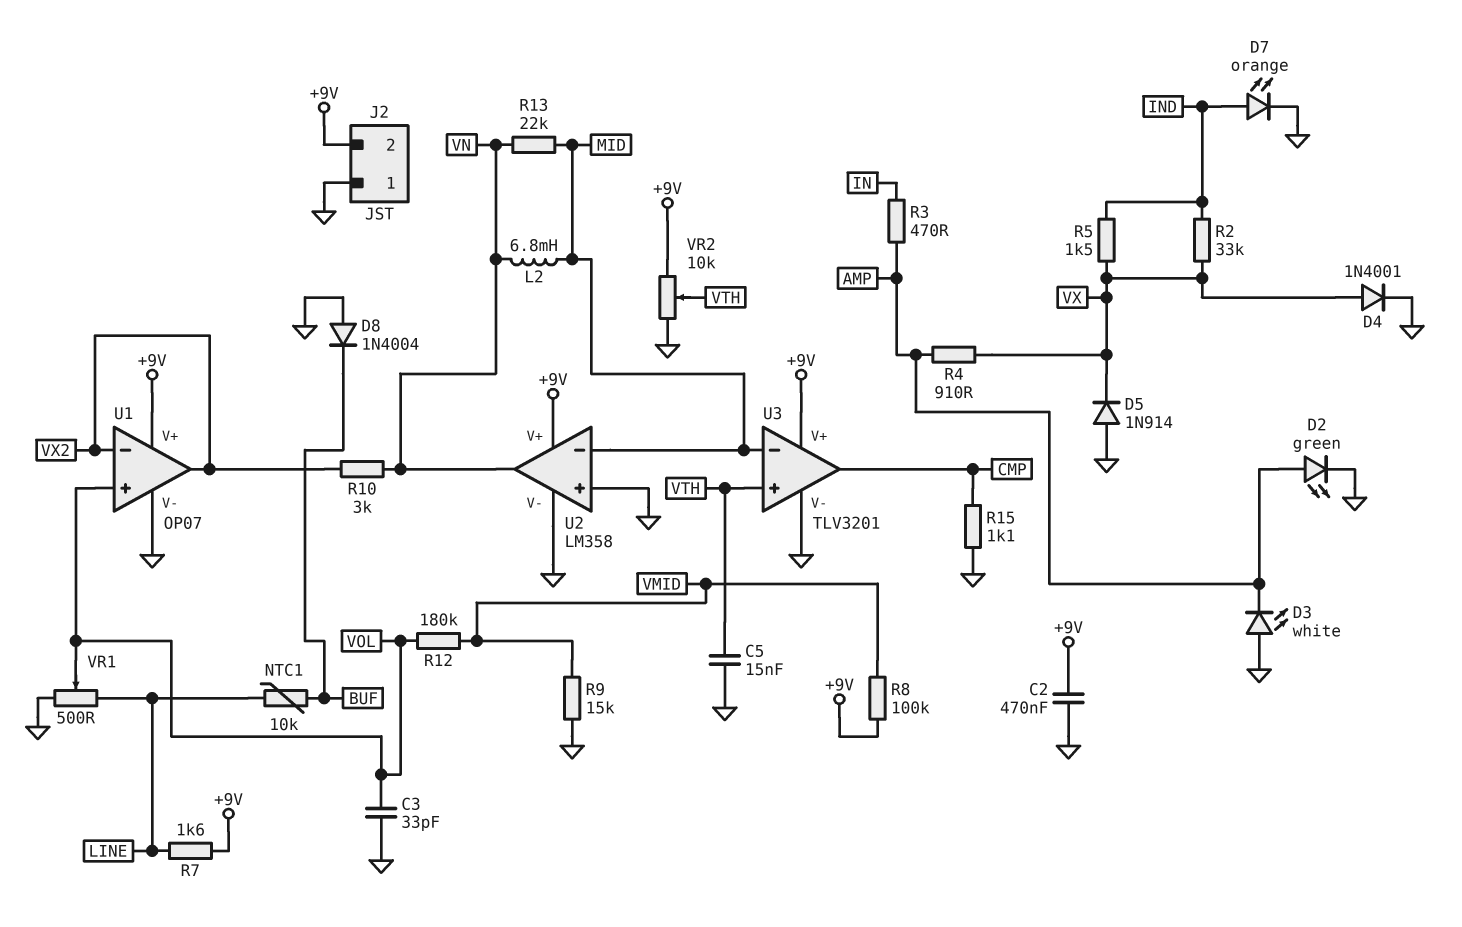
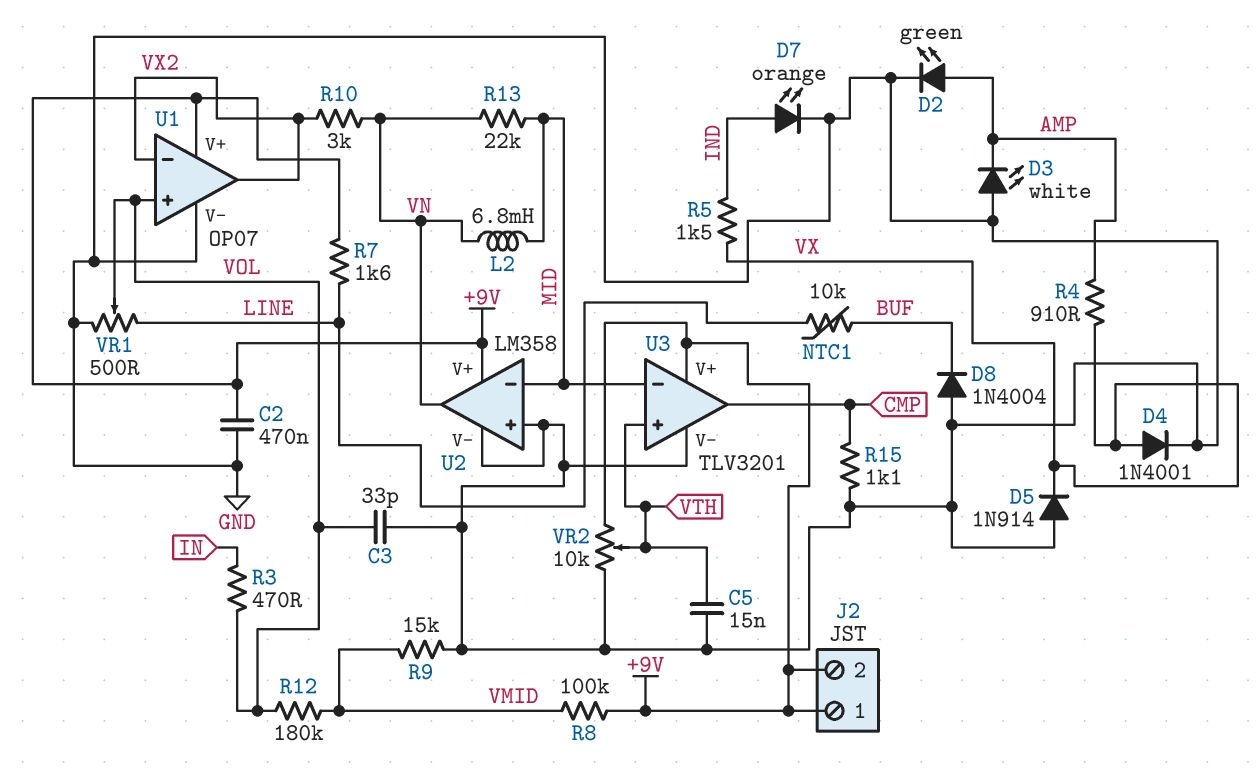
J2 pin 1: GND -> +9V
R2: 33k (IND, VX) -> none
R3: 470 (AMP, IN) -> 470 (IN, VOL)

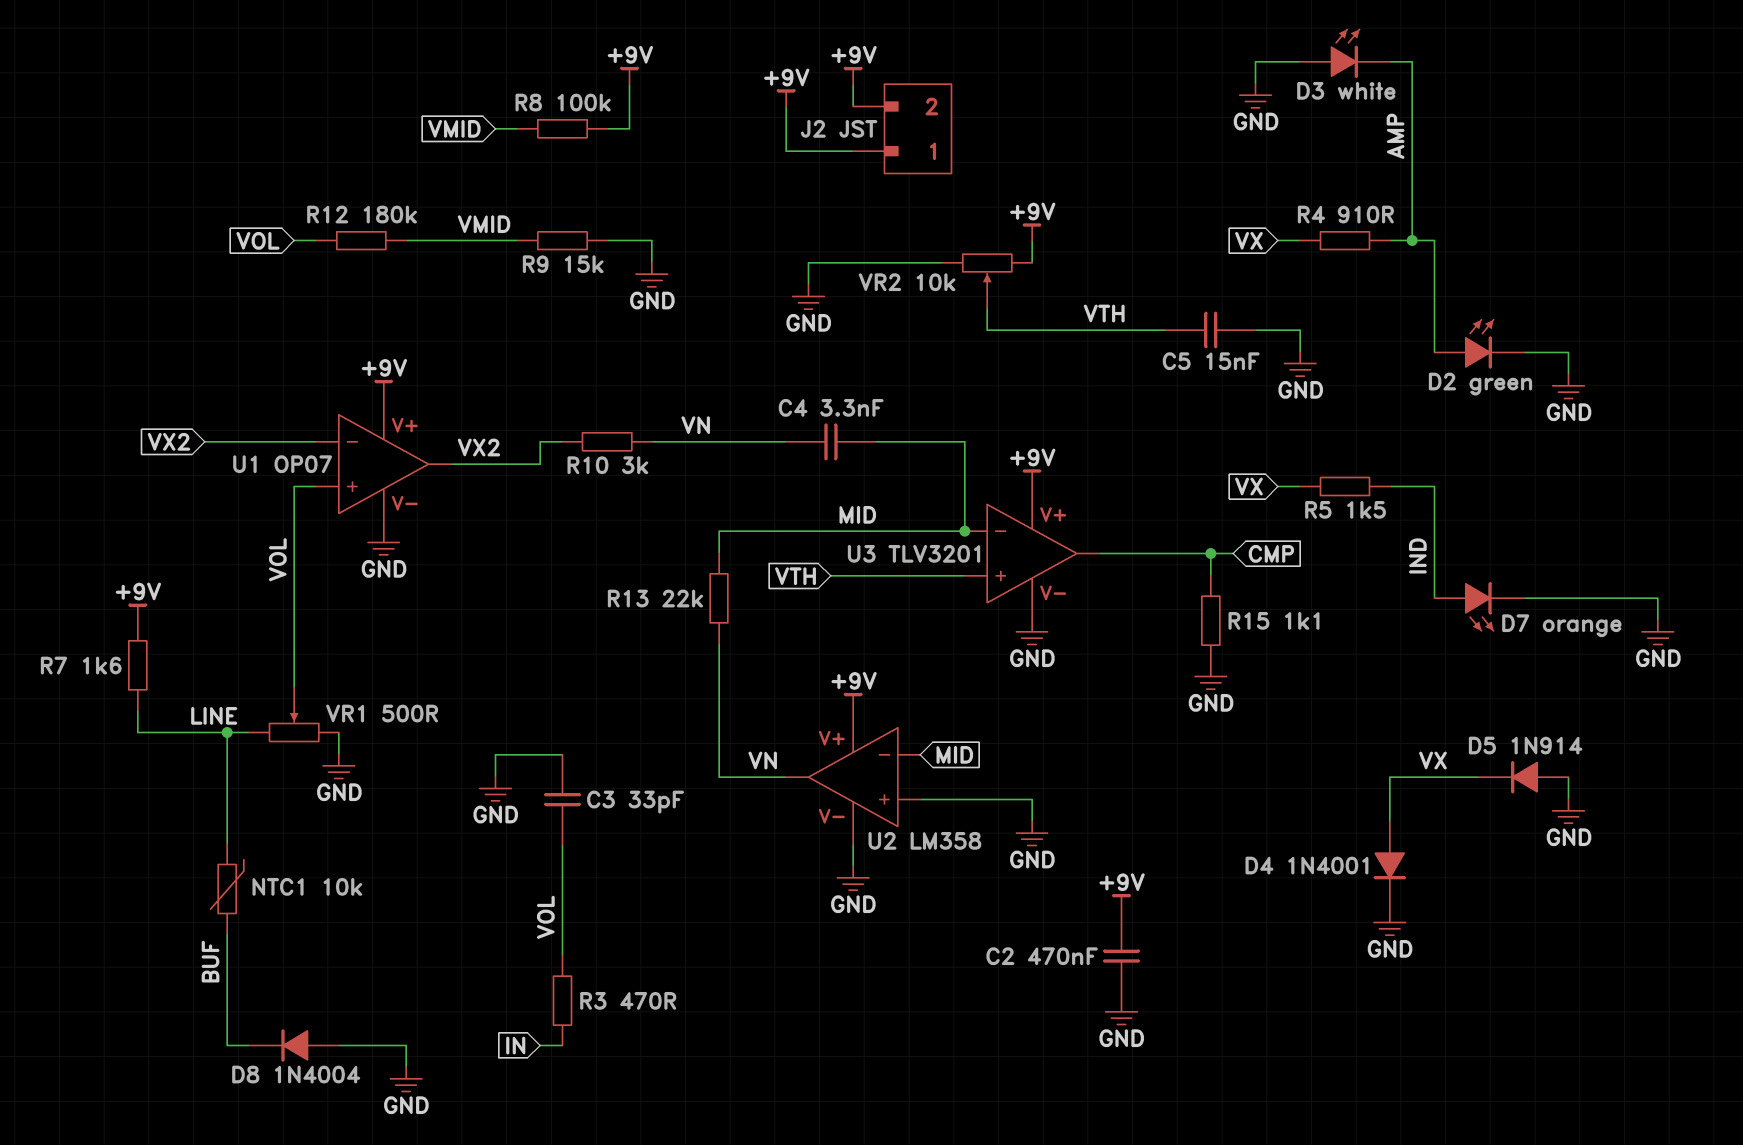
C4: none -> 3.3nF (MID, VN)
L2: 6.8mH (MID, VN) -> none

